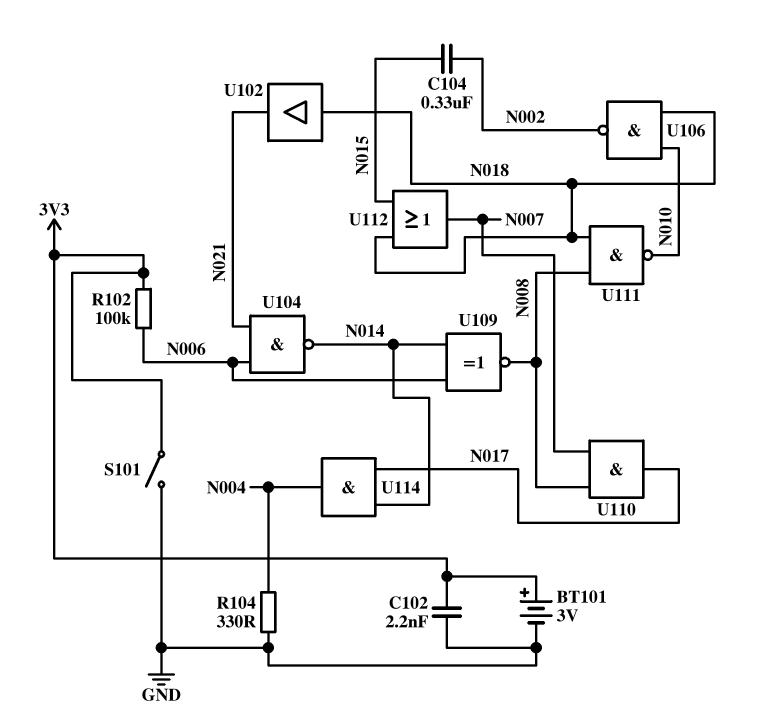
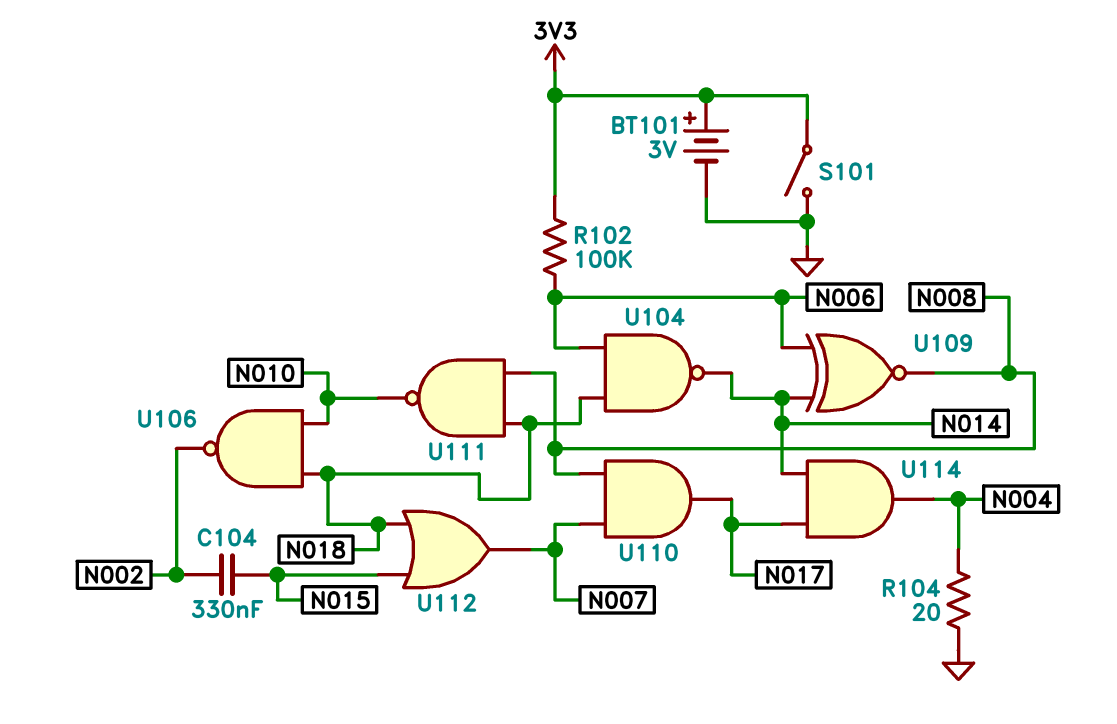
C102: 2.2nF (3V3, GND) -> none
R104: 330 (GND, N004) -> 20 (GND, N004)
U102: buffer (in N018, out N021) -> none
U104: NAND (in N006, in N021, out N014) -> NAND (in N006, in N018, out N014)

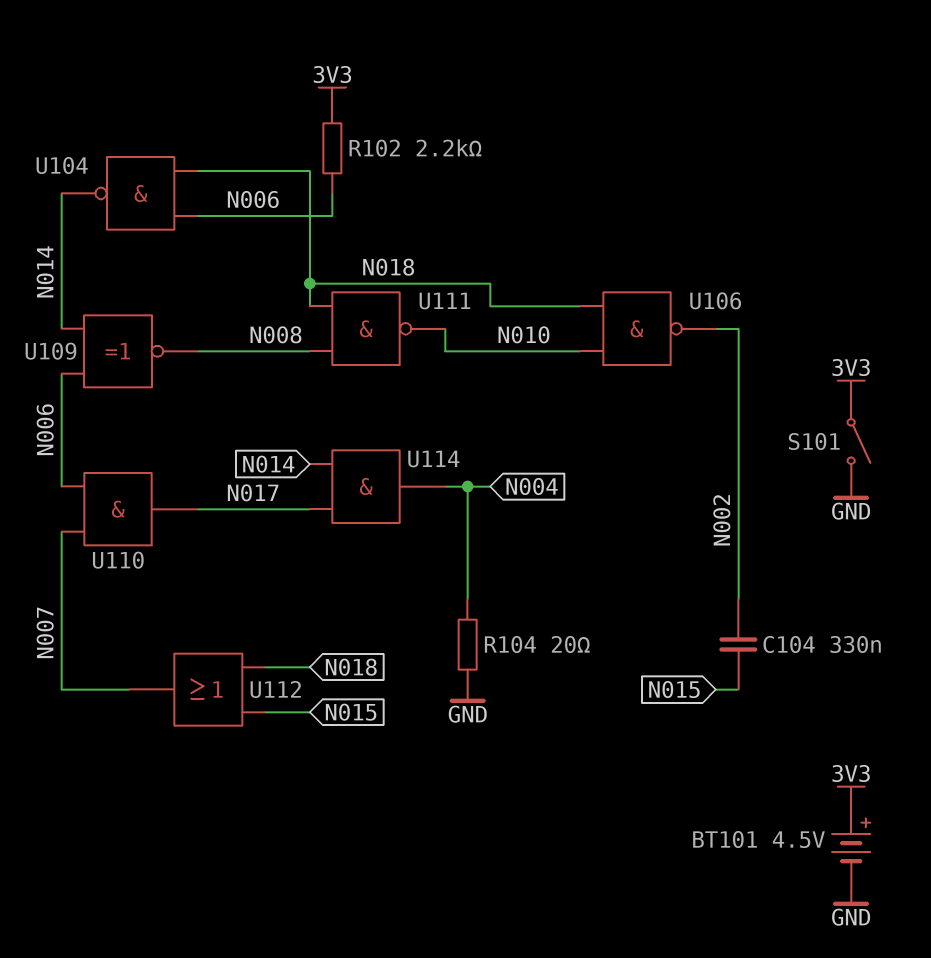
BT101: 3V (plus 3V3, minus GND) -> 4.5V (plus 3V3, minus GND)
R102: 100k (3V3, N006) -> 2.2k (3V3, N006)
U110: AND (in N007, in N008, out N017) -> AND (in N006, in N007, out N017)

